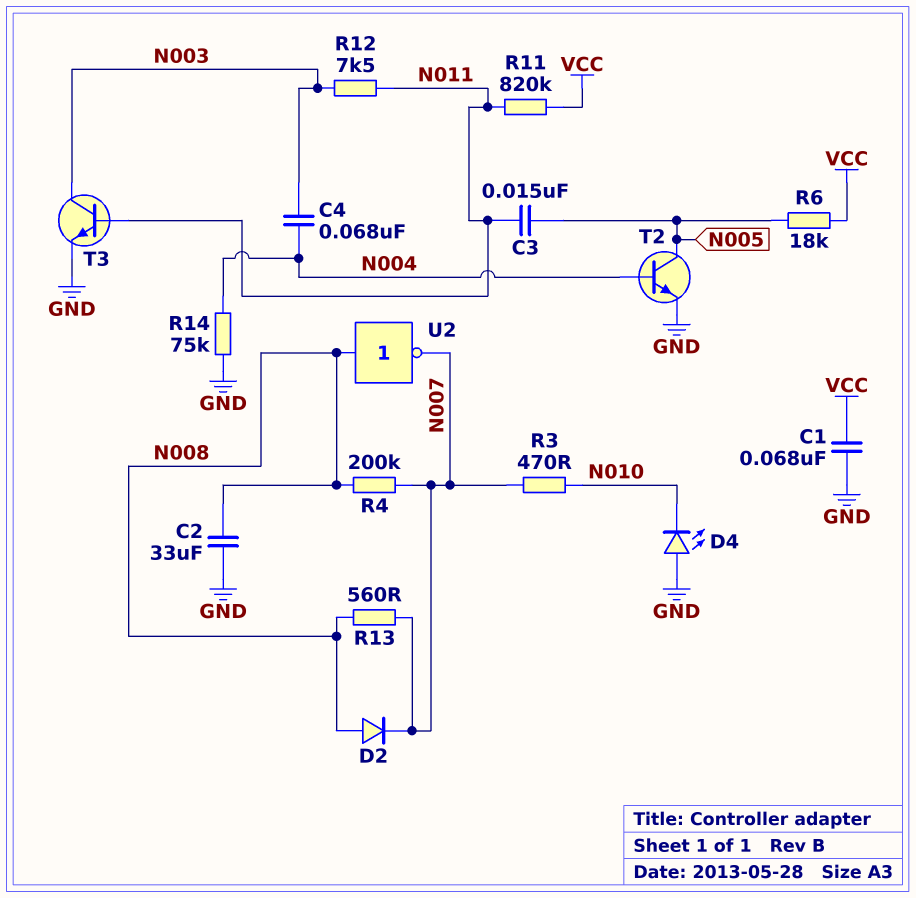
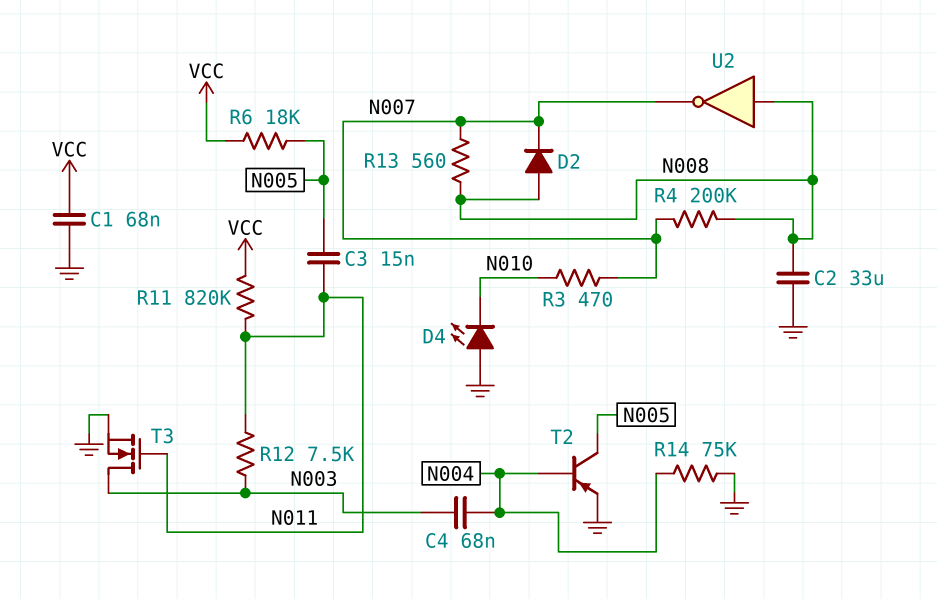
T2: NPN (B N004, C N005, E GND) -> PNP (B N004, C N005, E GND)
T3: NPN (B N011, C N003, E GND) -> NMOS (G N011, D N003, S GND)

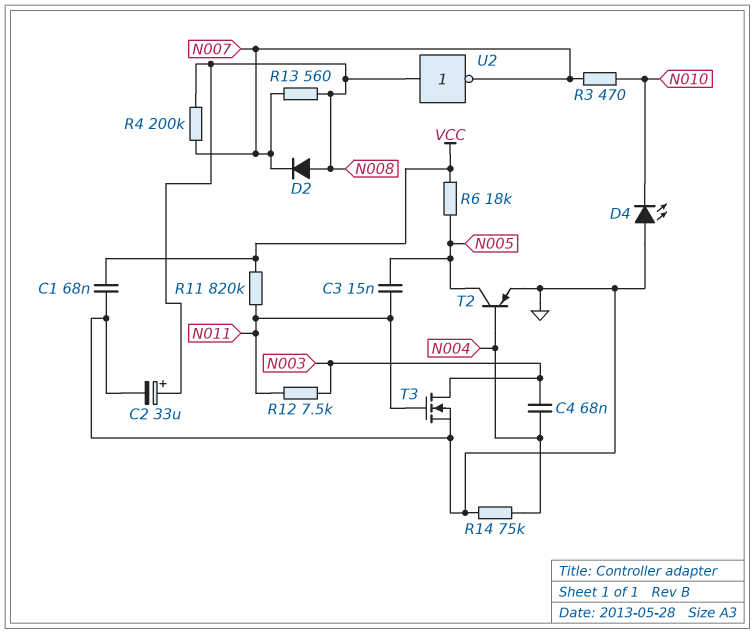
C2: 33uF (GND, N008) -> 33uF (plus N008, minus GND)

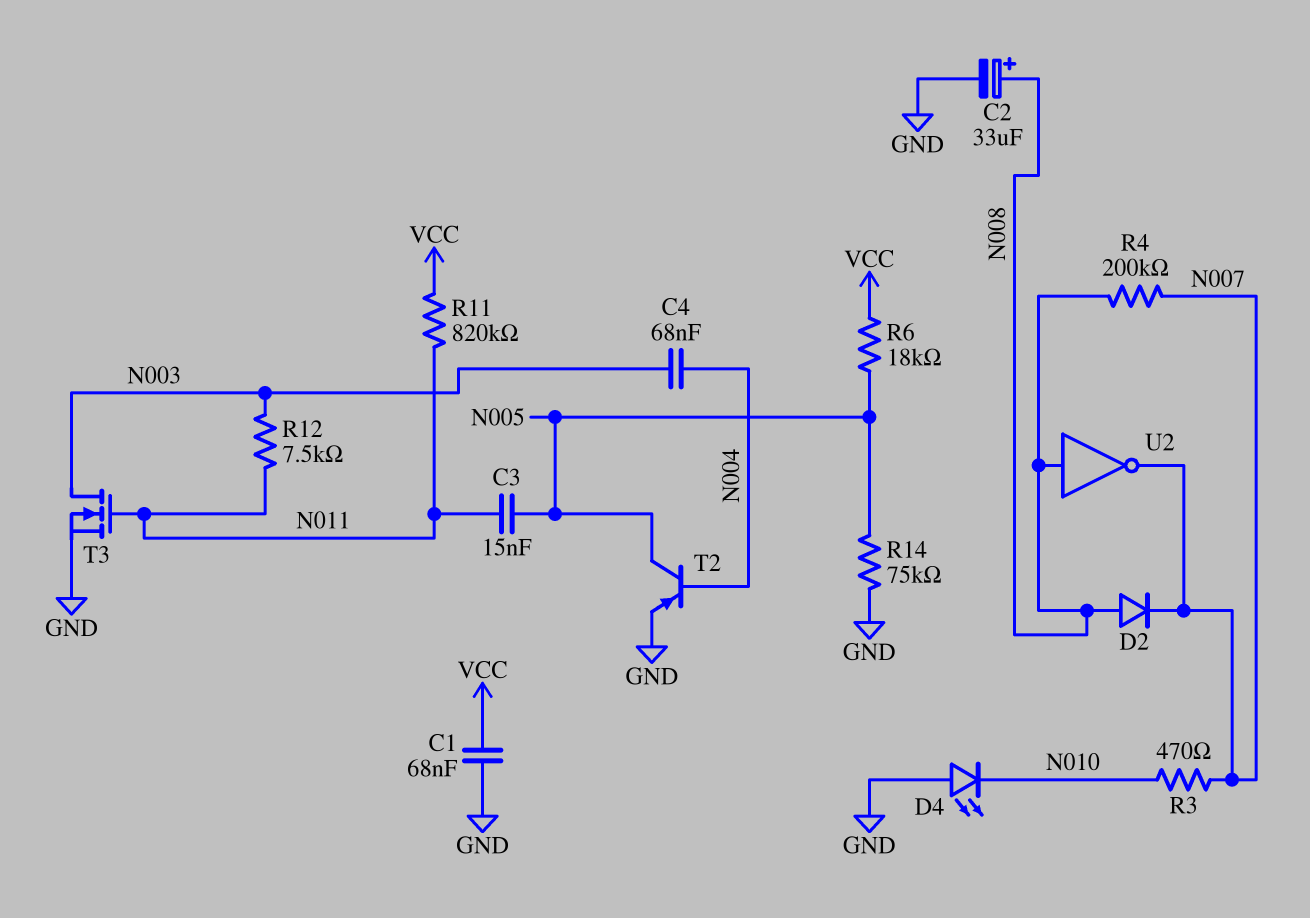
R13: 560 (N007, N008) -> none
R14: 75k (GND, N004) -> 75k (GND, N005)

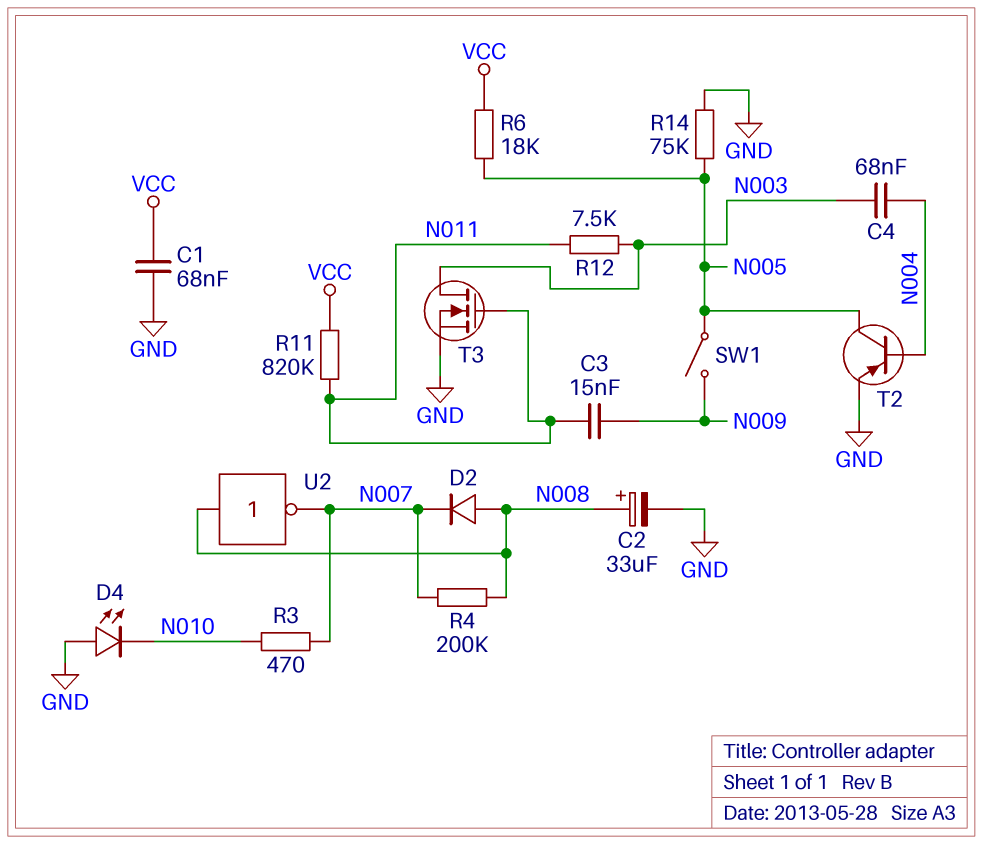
C3: 15nF (N005, N011) -> 15nF (N009, N011)
SW1: none -> switch (N005, N009)

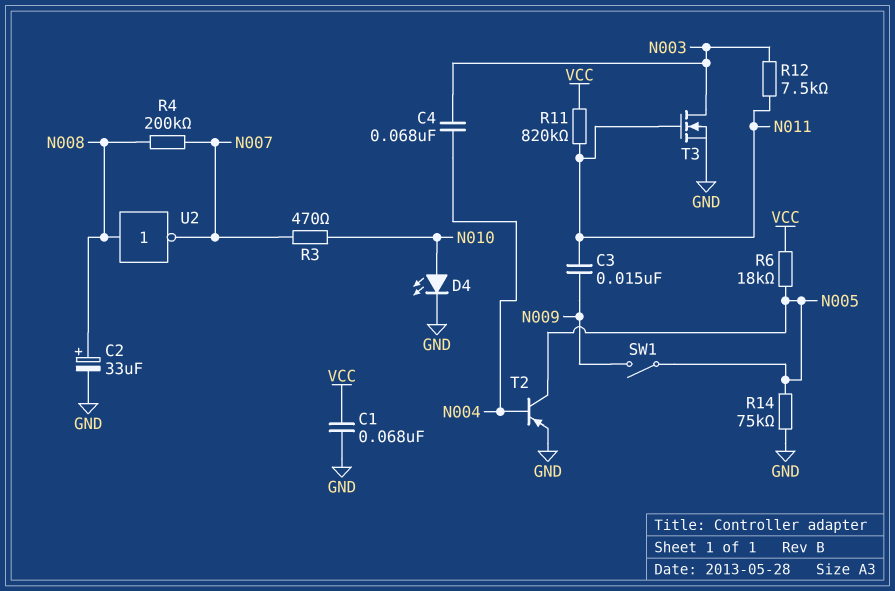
D2: diode (A N008, K N007) -> none
D4: LED (A GND, K N010) -> LED (A N010, K GND)

